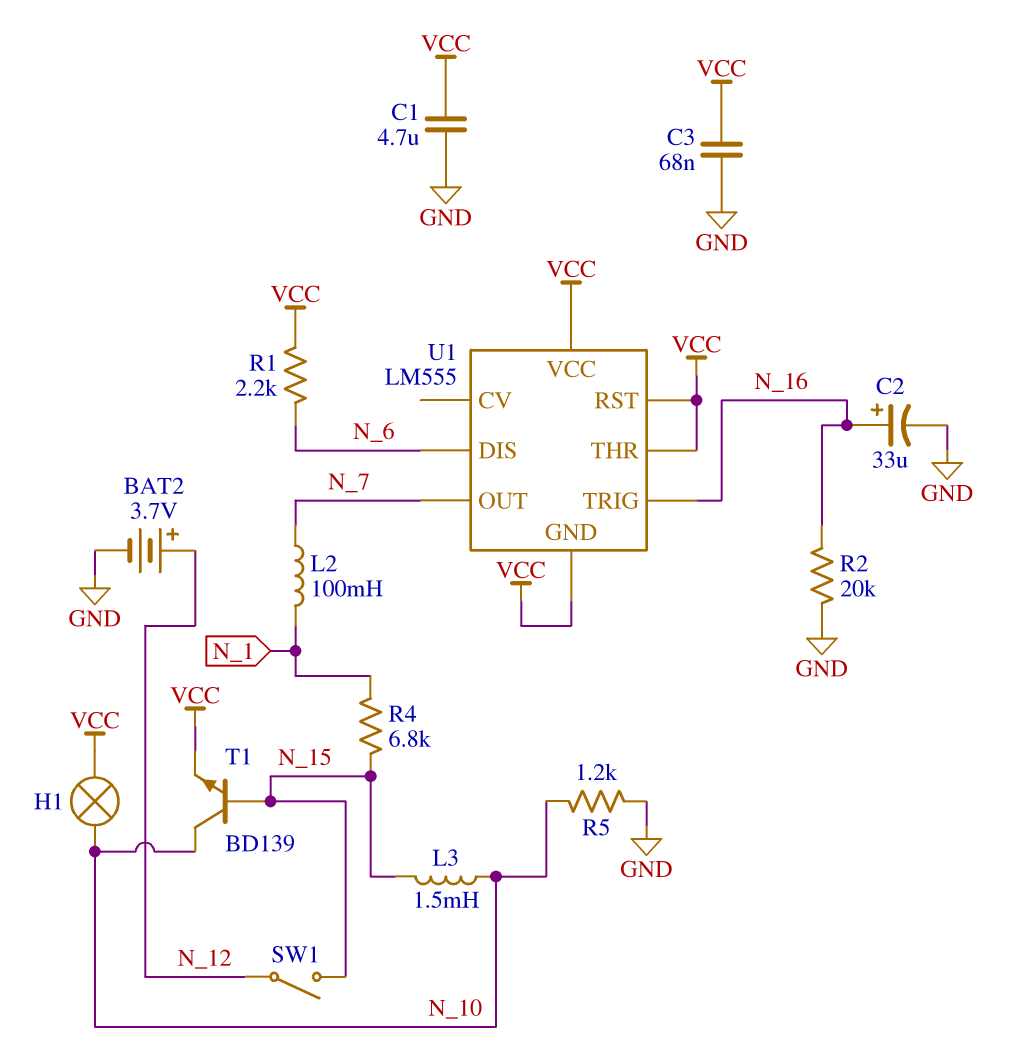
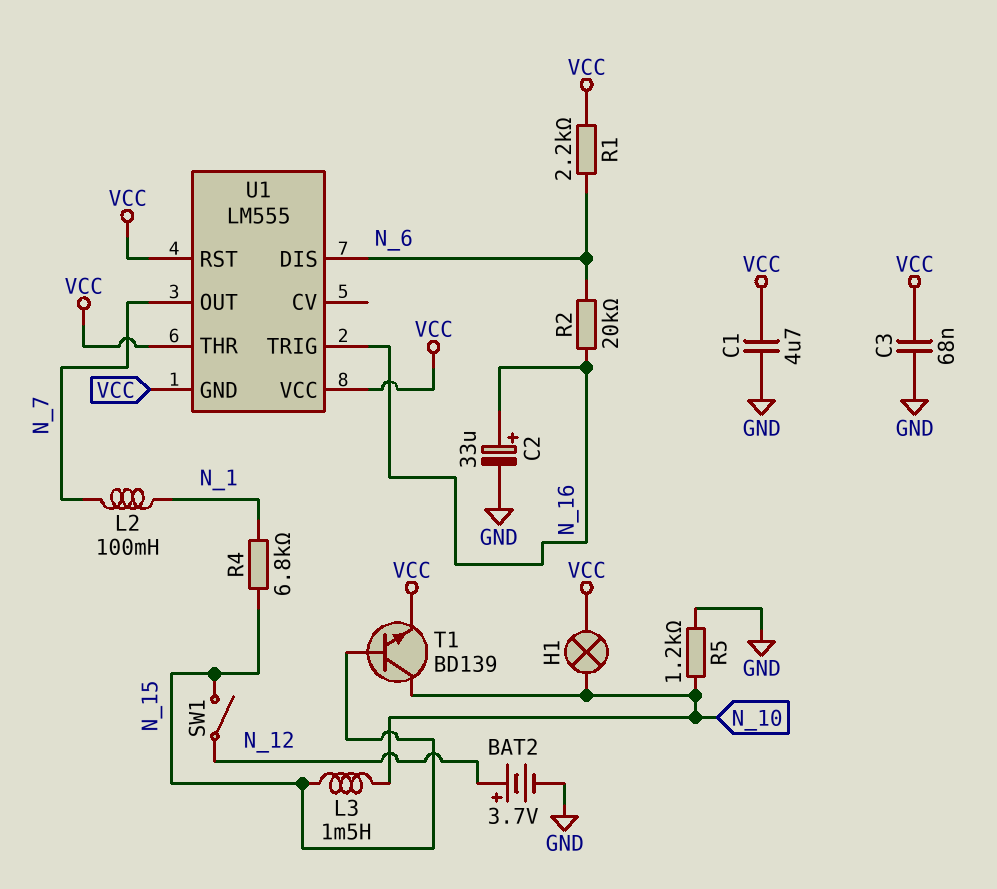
R2: 20k (GND, N_16) -> 20k (N_6, N_16)

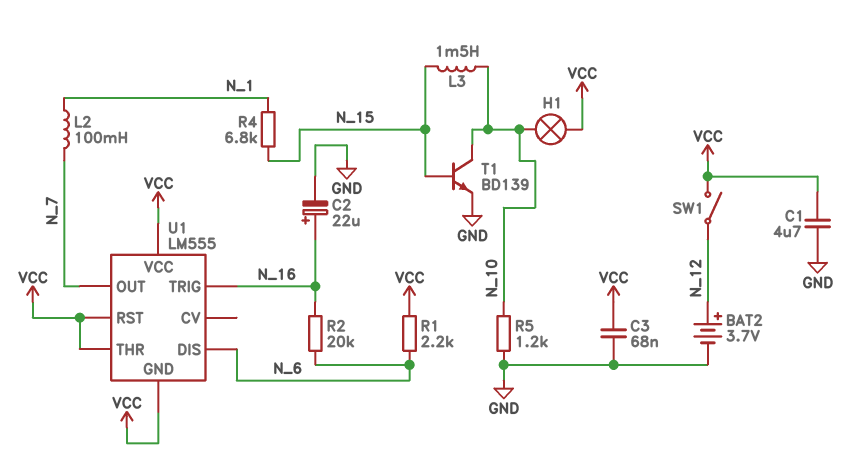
C2: 33uF (plus N_16, minus GND) -> 22uF (plus N_16, minus GND)
SW1: switch (N_12, N_15) -> switch (N_12, VCC)
T1: NPN BD139 (B N_15, C N_10, E VCC) -> NPN BD139 (B N_15, C N_10, E GND)

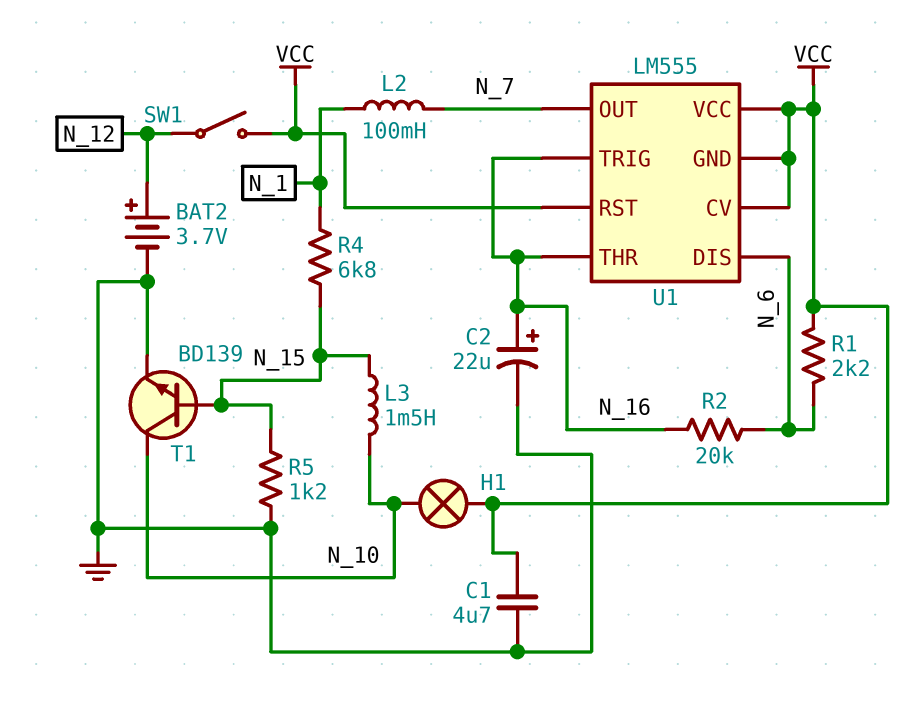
C3: 68nF (GND, VCC) -> none
R5: 1.2k (GND, N_10) -> 1.2k (GND, N_15)
U1 pin CV: none -> VCC
U1 pin THR: VCC -> N_16

